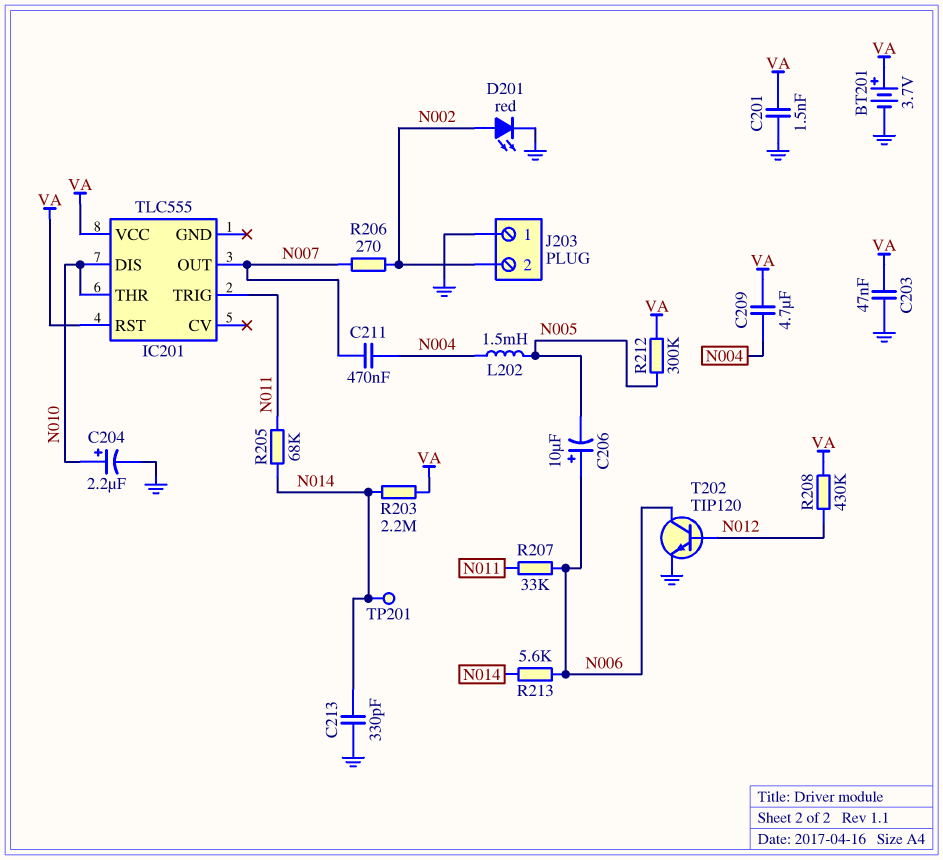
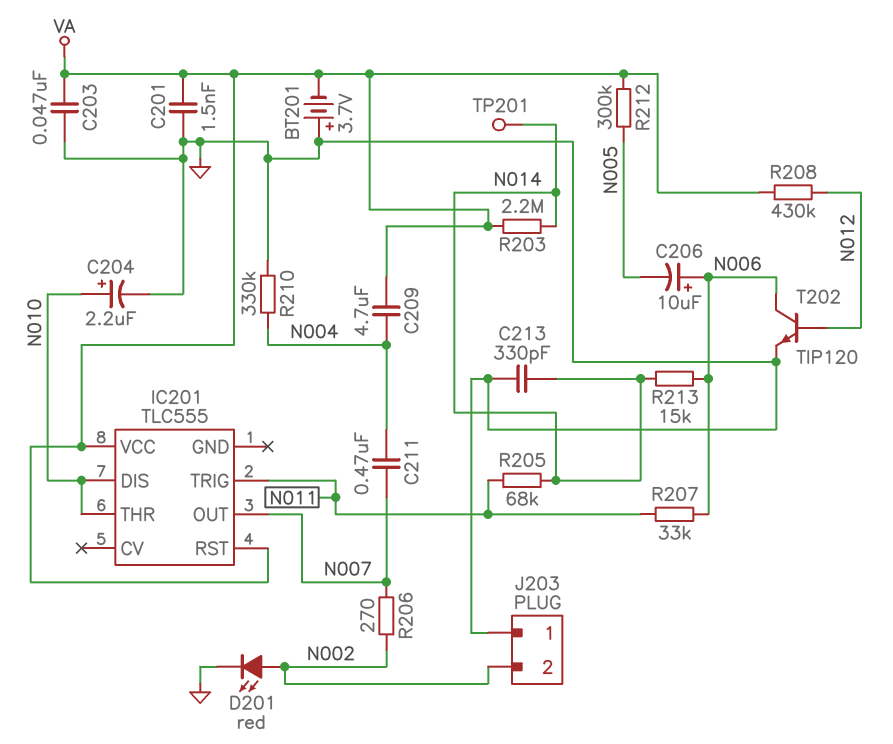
BT201: 3.7V (plus VA, minus GND) -> 3.7V (plus GND, minus VA)
L202: 1.5mH (N004, N005) -> none
R210: none -> 330k (GND, N004)
R213: 5.6k (N006, N014) -> 15k (N006, N014)

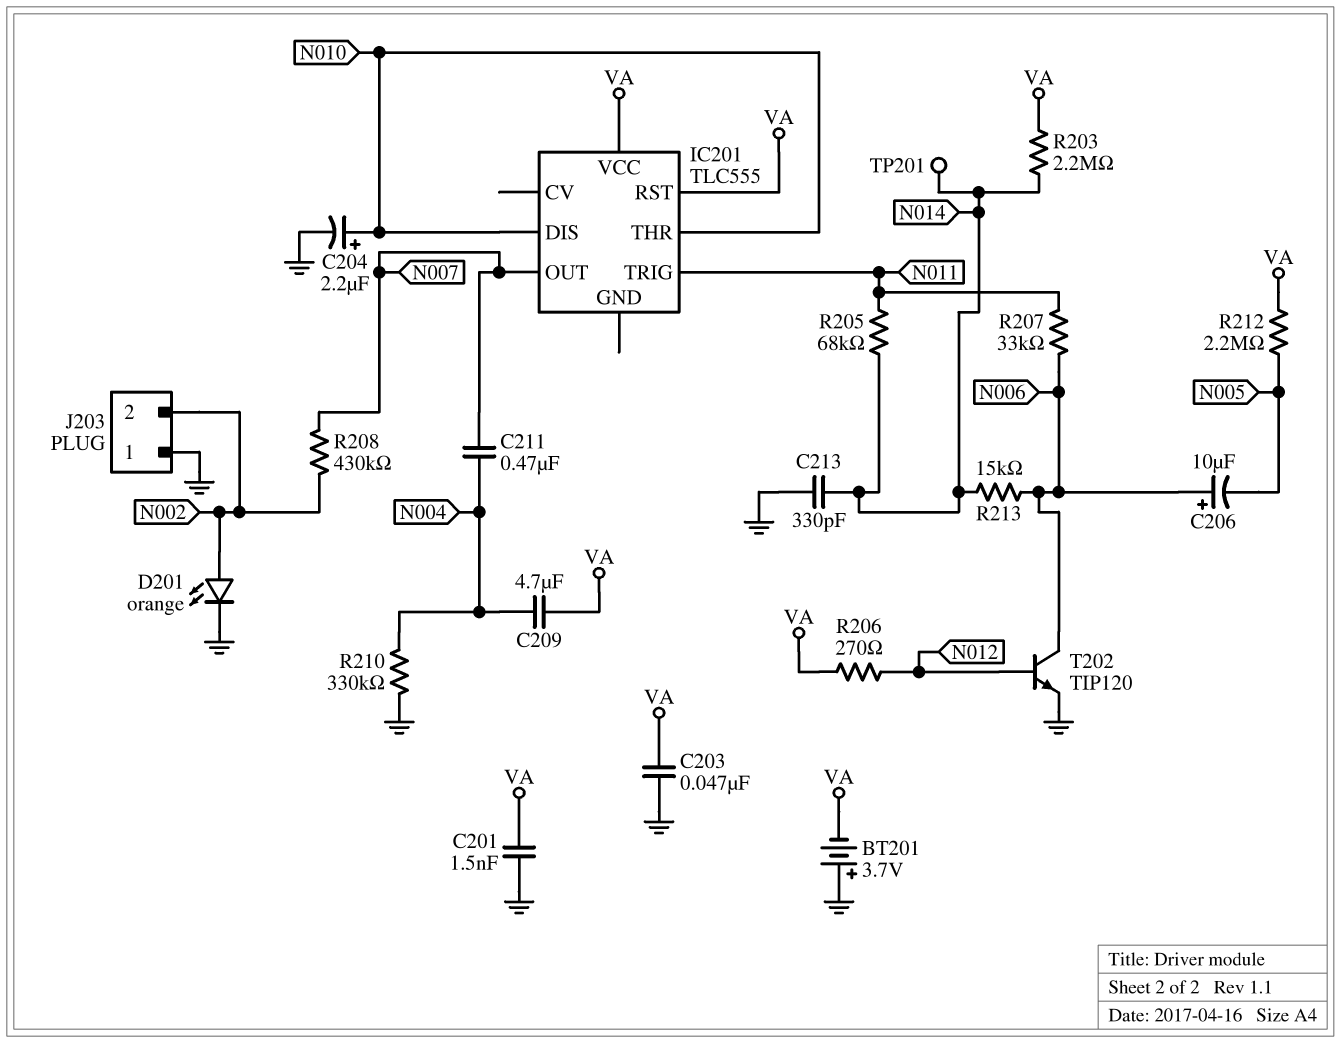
D201: LED red (A N002, K GND) -> LED orange (A N002, K GND)
R206: 270 (N002, N007) -> 270 (N012, VA)
R208: 430k (N012, VA) -> 430k (N002, N007)
R212: 300k (N005, VA) -> 2.2M (N005, VA)

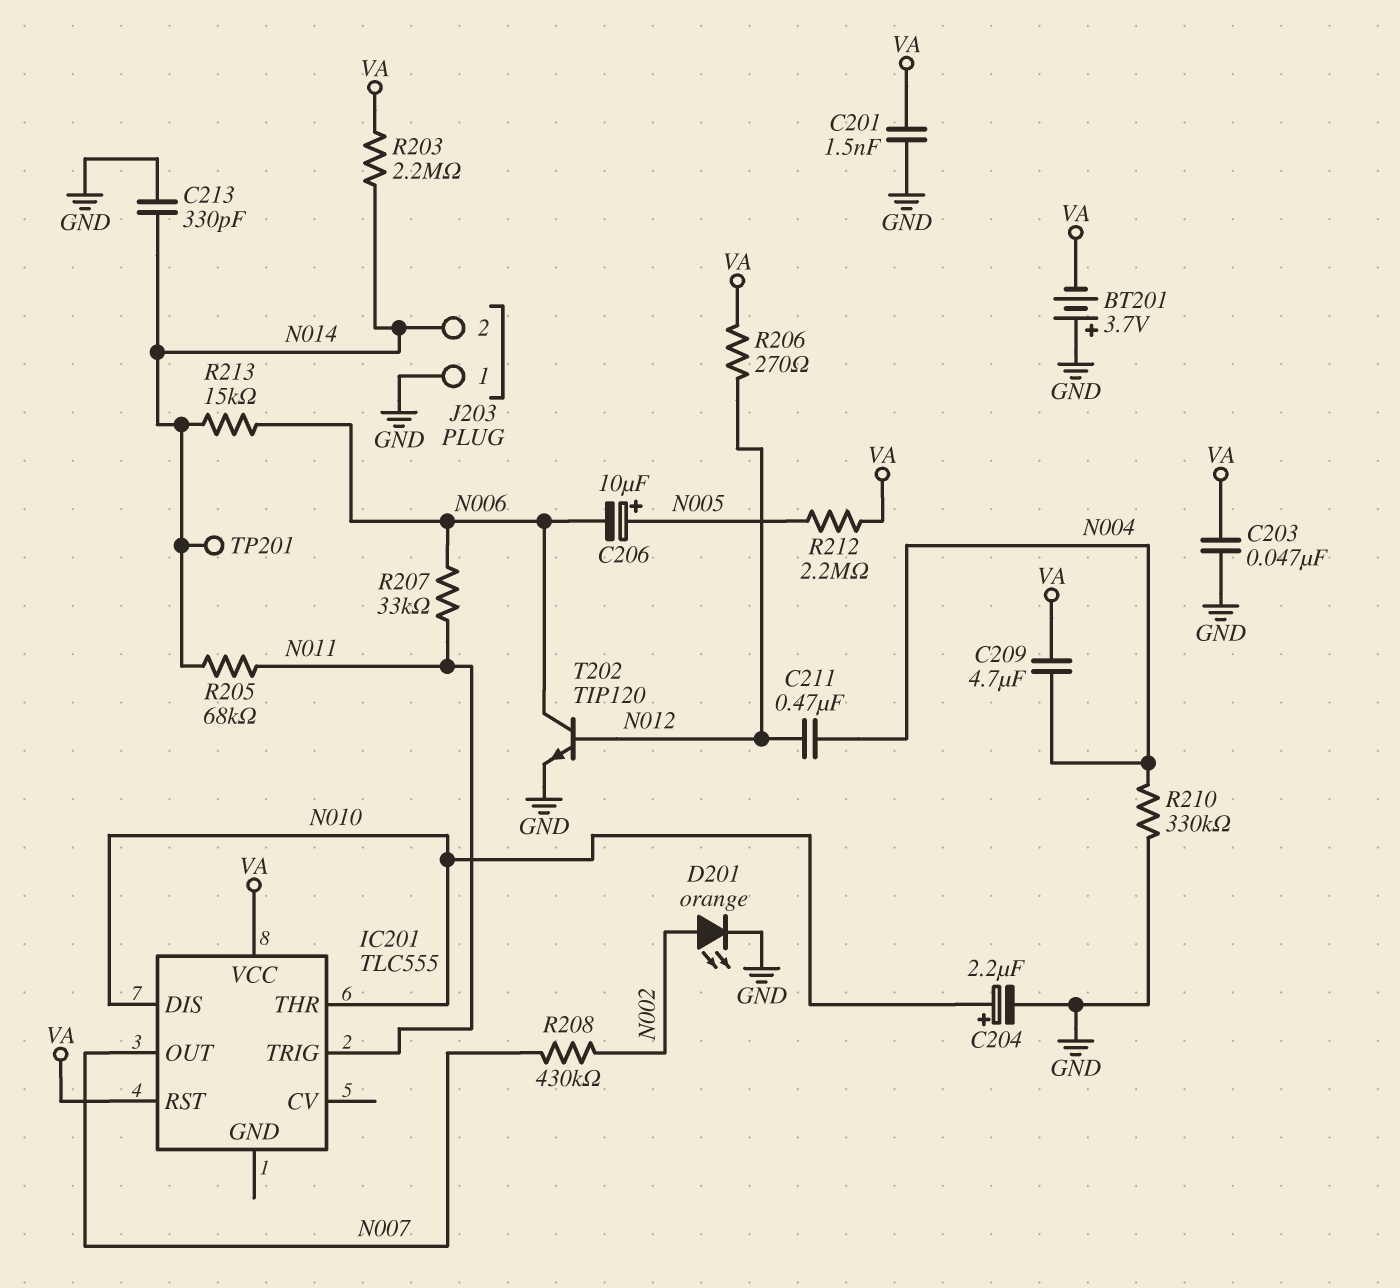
C206: 10uF (plus N006, minus N005) -> 10uF (plus N005, minus N006)
C211: 470nF (N004, N007) -> 470nF (N004, N012)
J203 pin 2: N002 -> N014

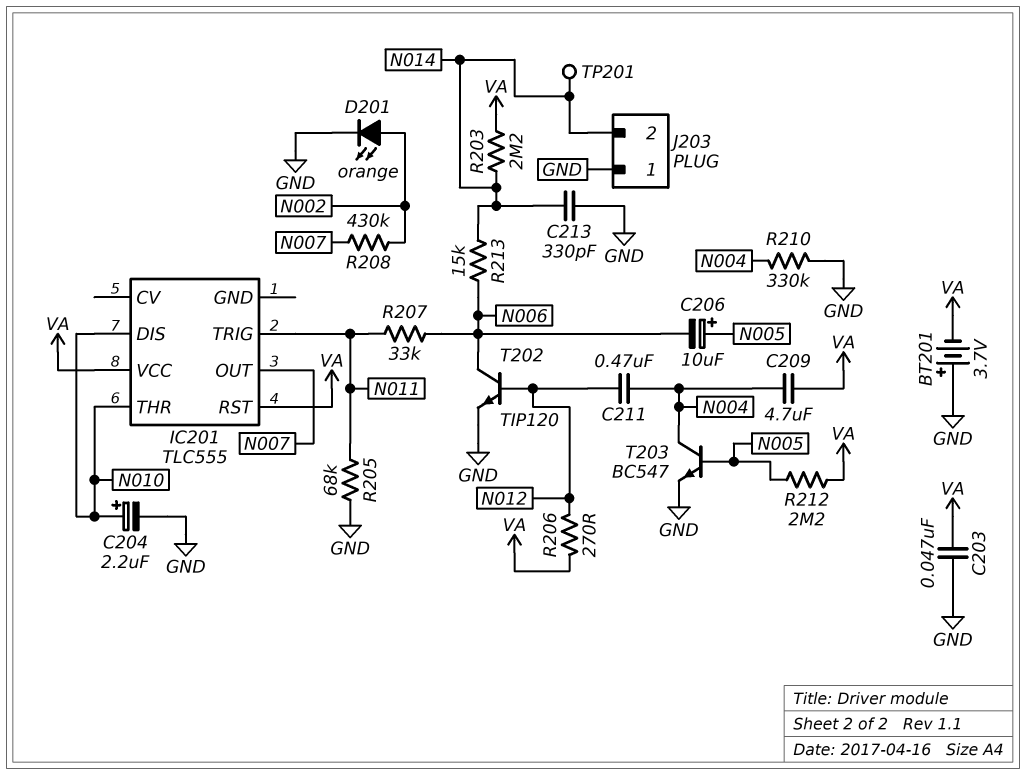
C201: 1.5nF (GND, VA) -> none
R205: 68k (N011, N014) -> 68k (GND, N011)
T203: none -> NPN BC547 (B N005, C N004, E GND)

